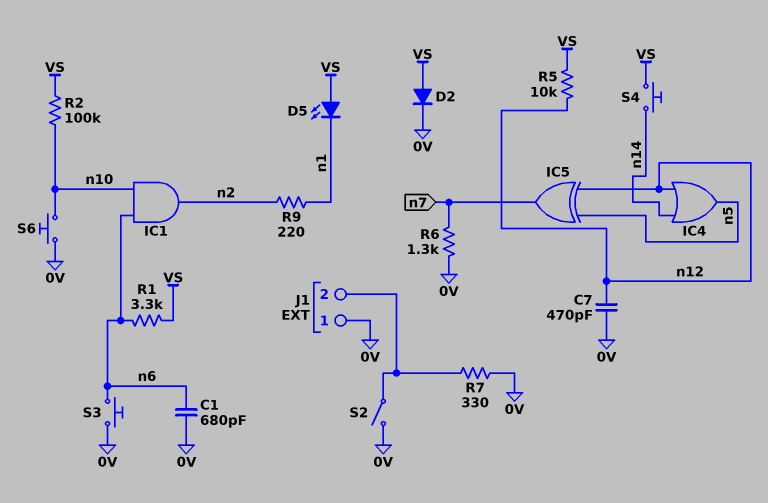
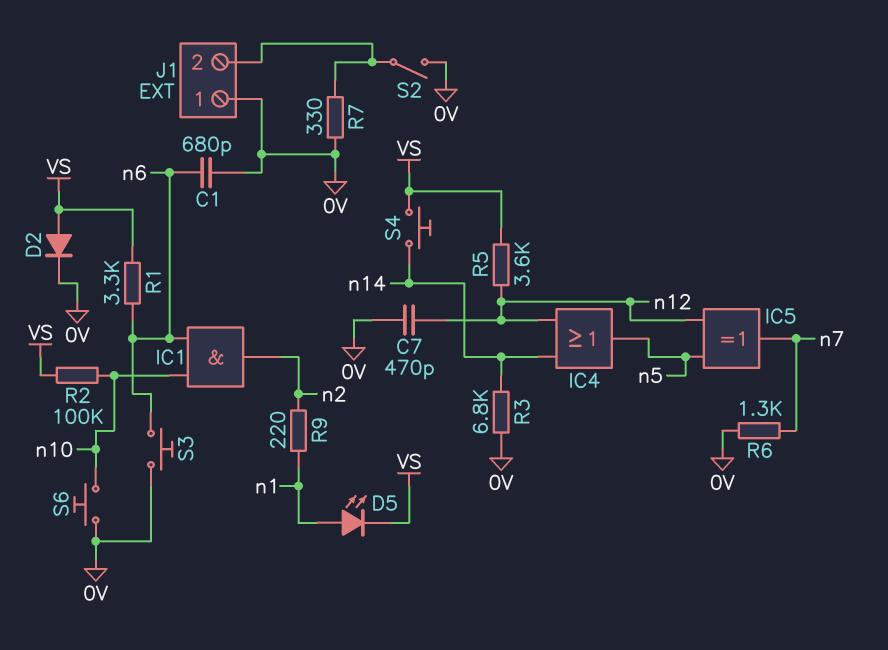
D5: LED (A VS, K n1) -> LED (A n1, K VS)
R3: none -> 6.8k (0V, n14)
R5: 10k (VS, n12) -> 3.6k (VS, n12)

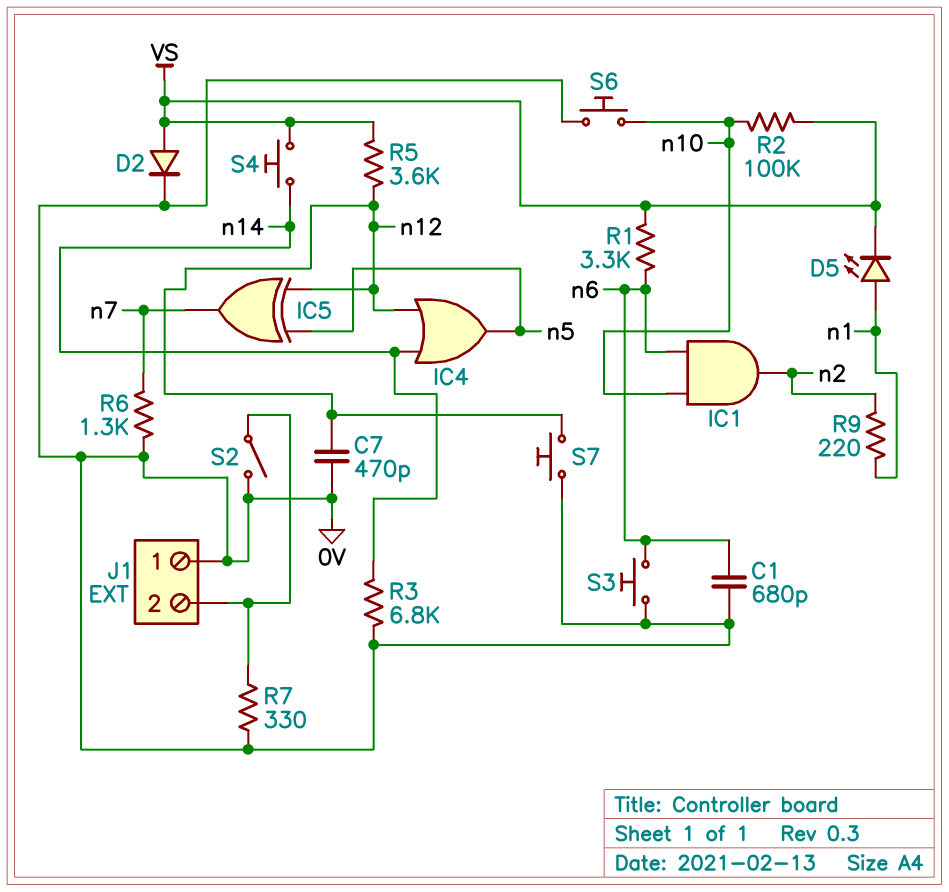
S7: none -> button (0V, n12)

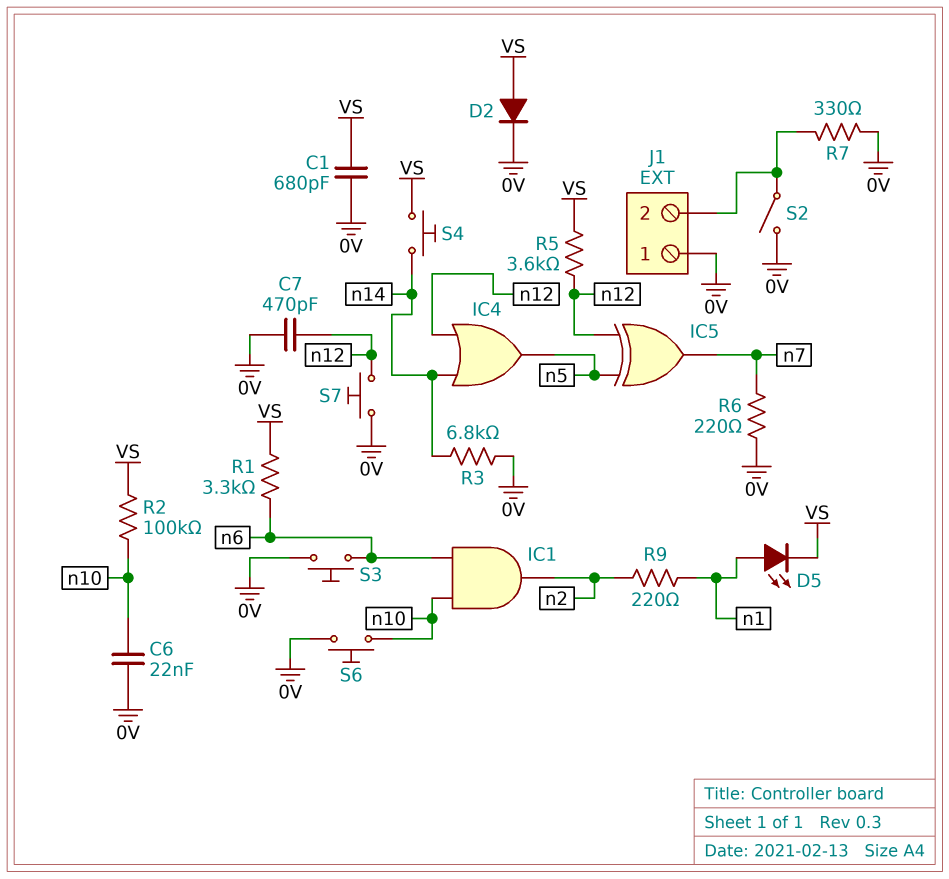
C1: 680pF (0V, n6) -> 680pF (0V, VS)
C6: none -> 22nF (0V, n10)
R6: 1.3k (0V, n7) -> 220 (0V, n7)

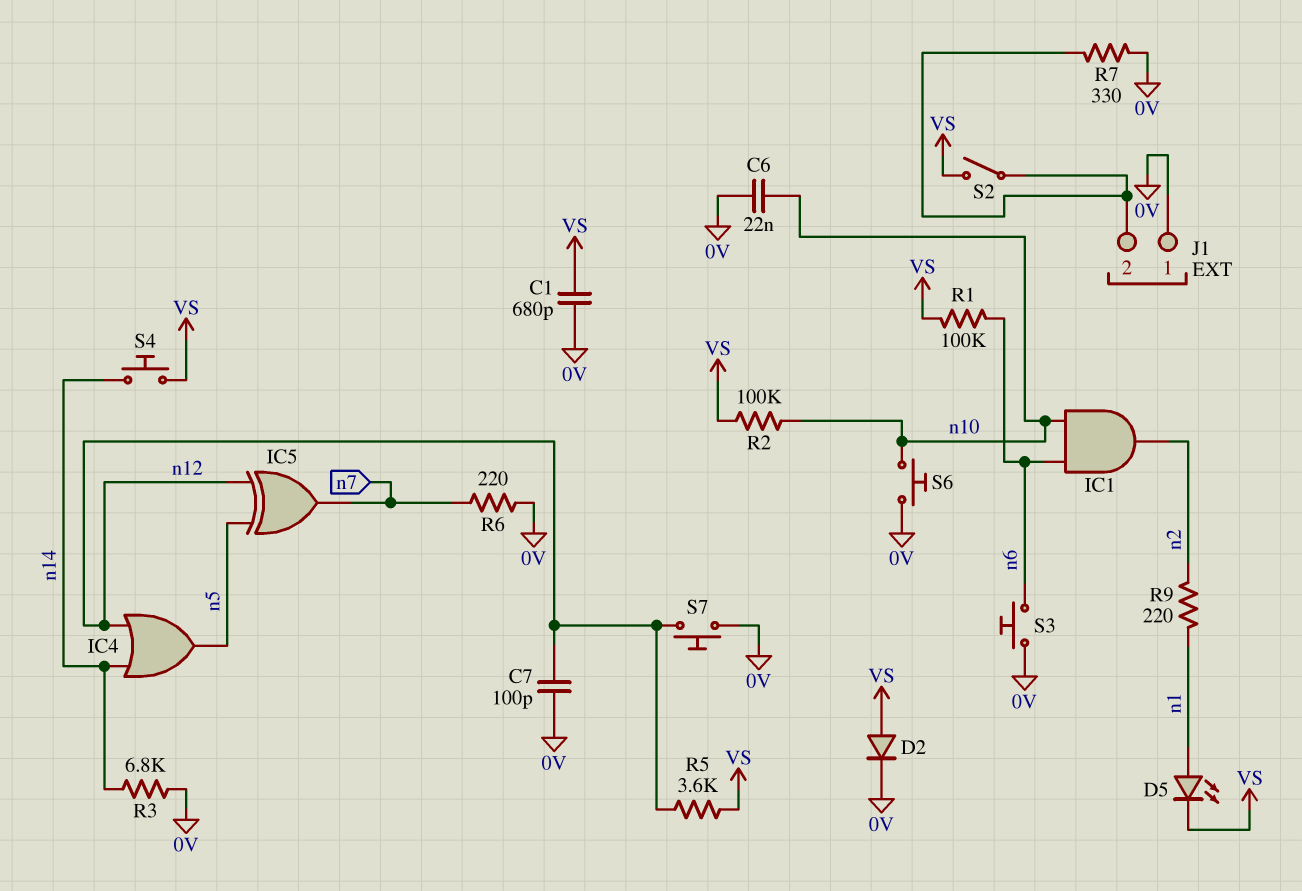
C7: 470pF (0V, n12) -> 100pF (0V, n12)
R1: 3.3k (VS, n6) -> 100k (VS, n6)
S2: switch (0V, J1/2) -> switch (J1/2, VS)

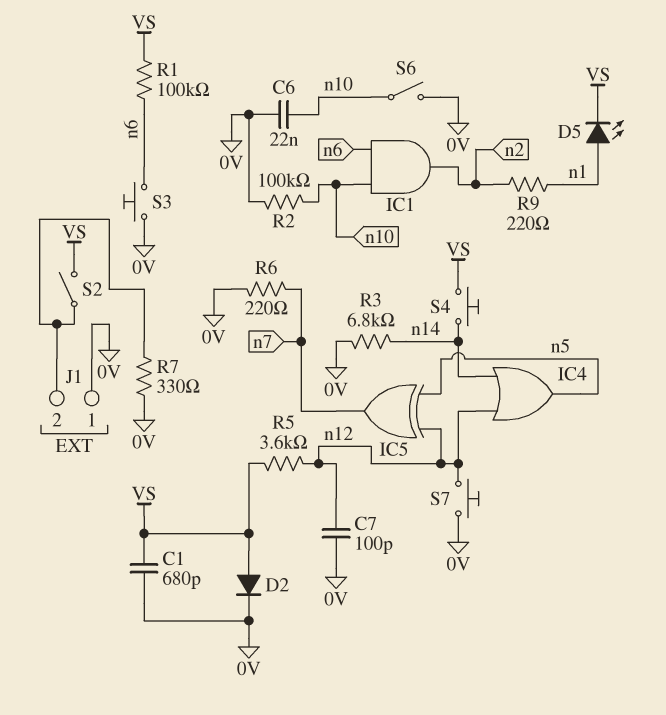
R2: 100k (VS, n10) -> 100k (0V, n10)
S6: button (0V, n10) -> switch (0V, n10)

